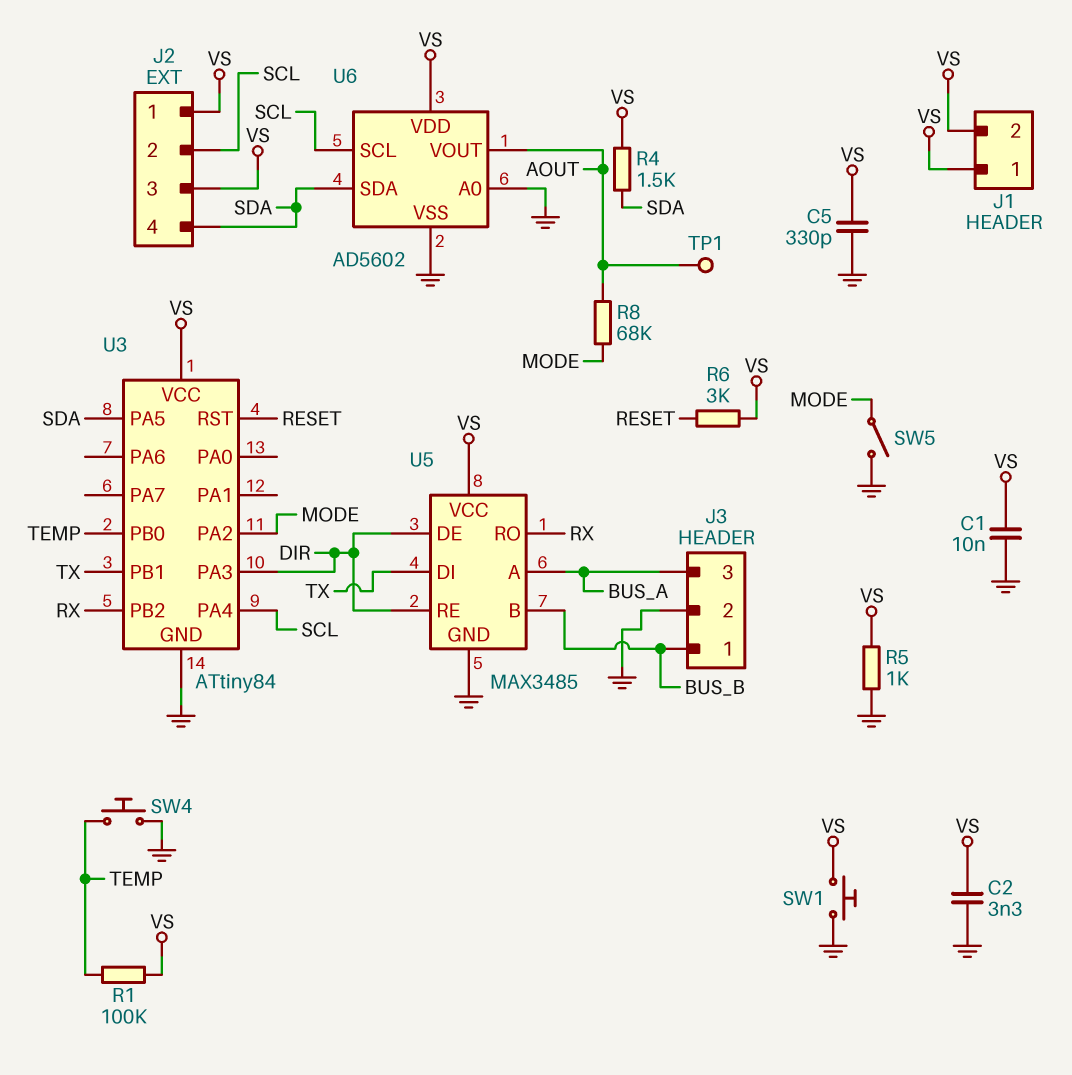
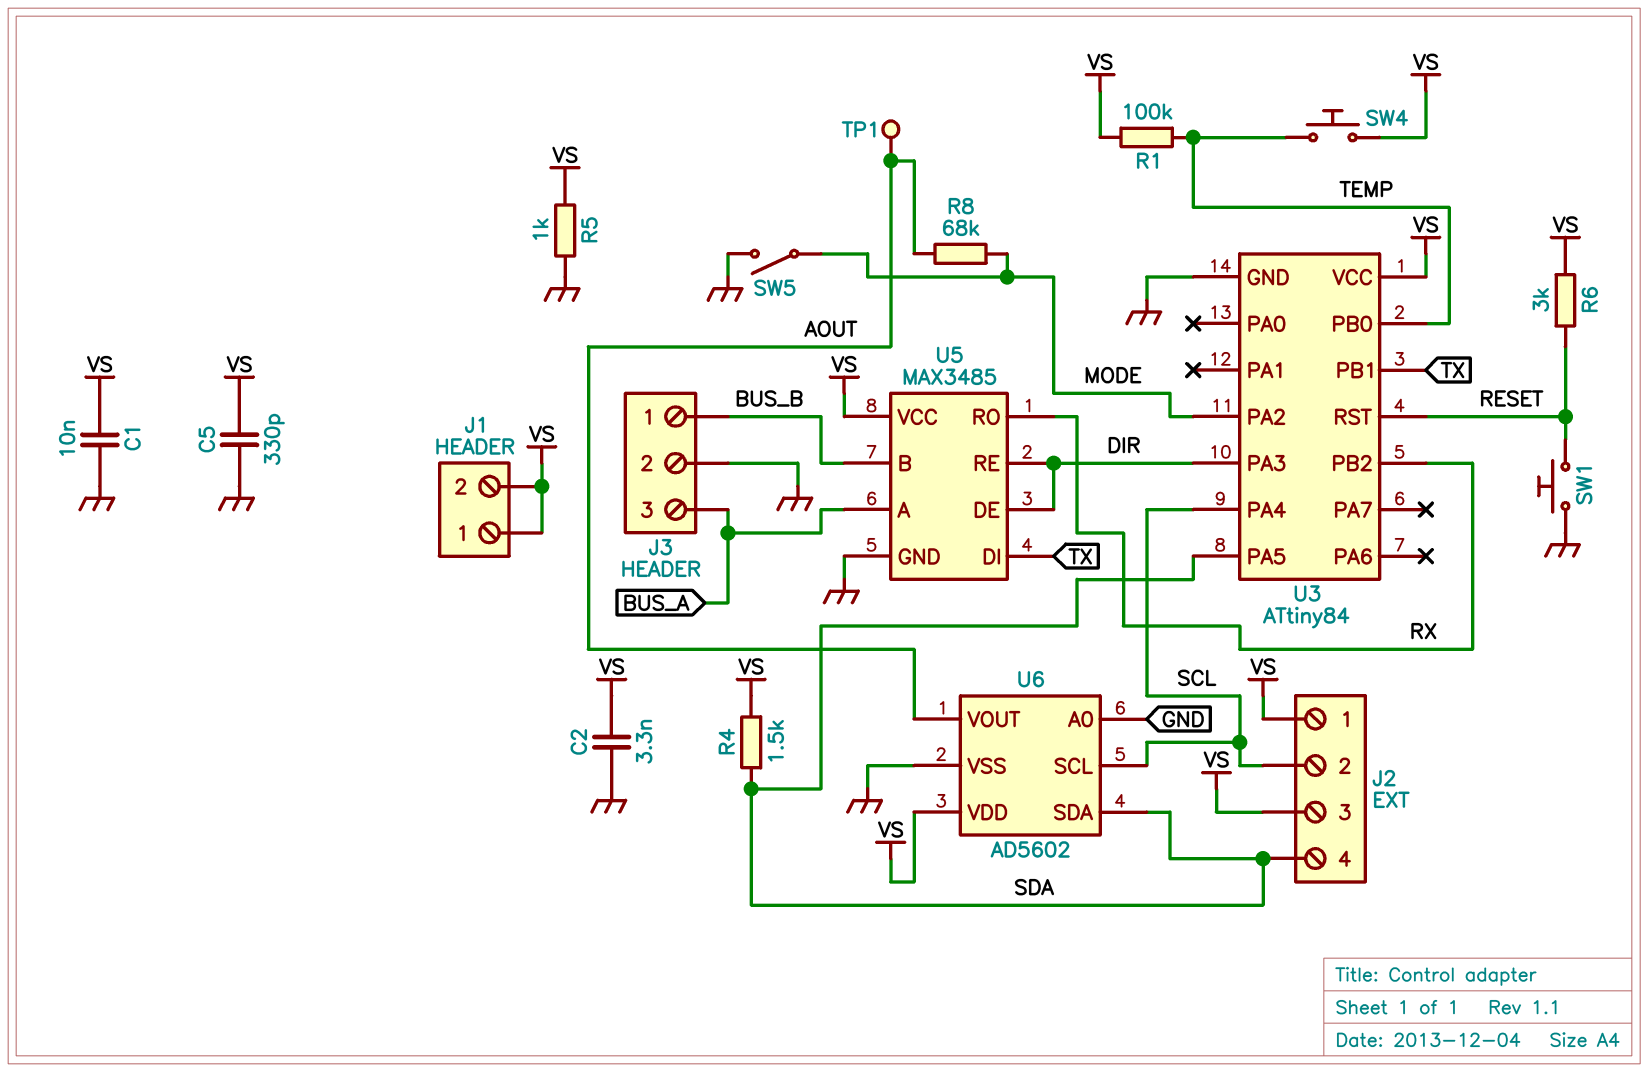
SW1: button (GND, VS) -> button (GND, RESET)
SW4: button (GND, TEMP) -> button (TEMP, VS)

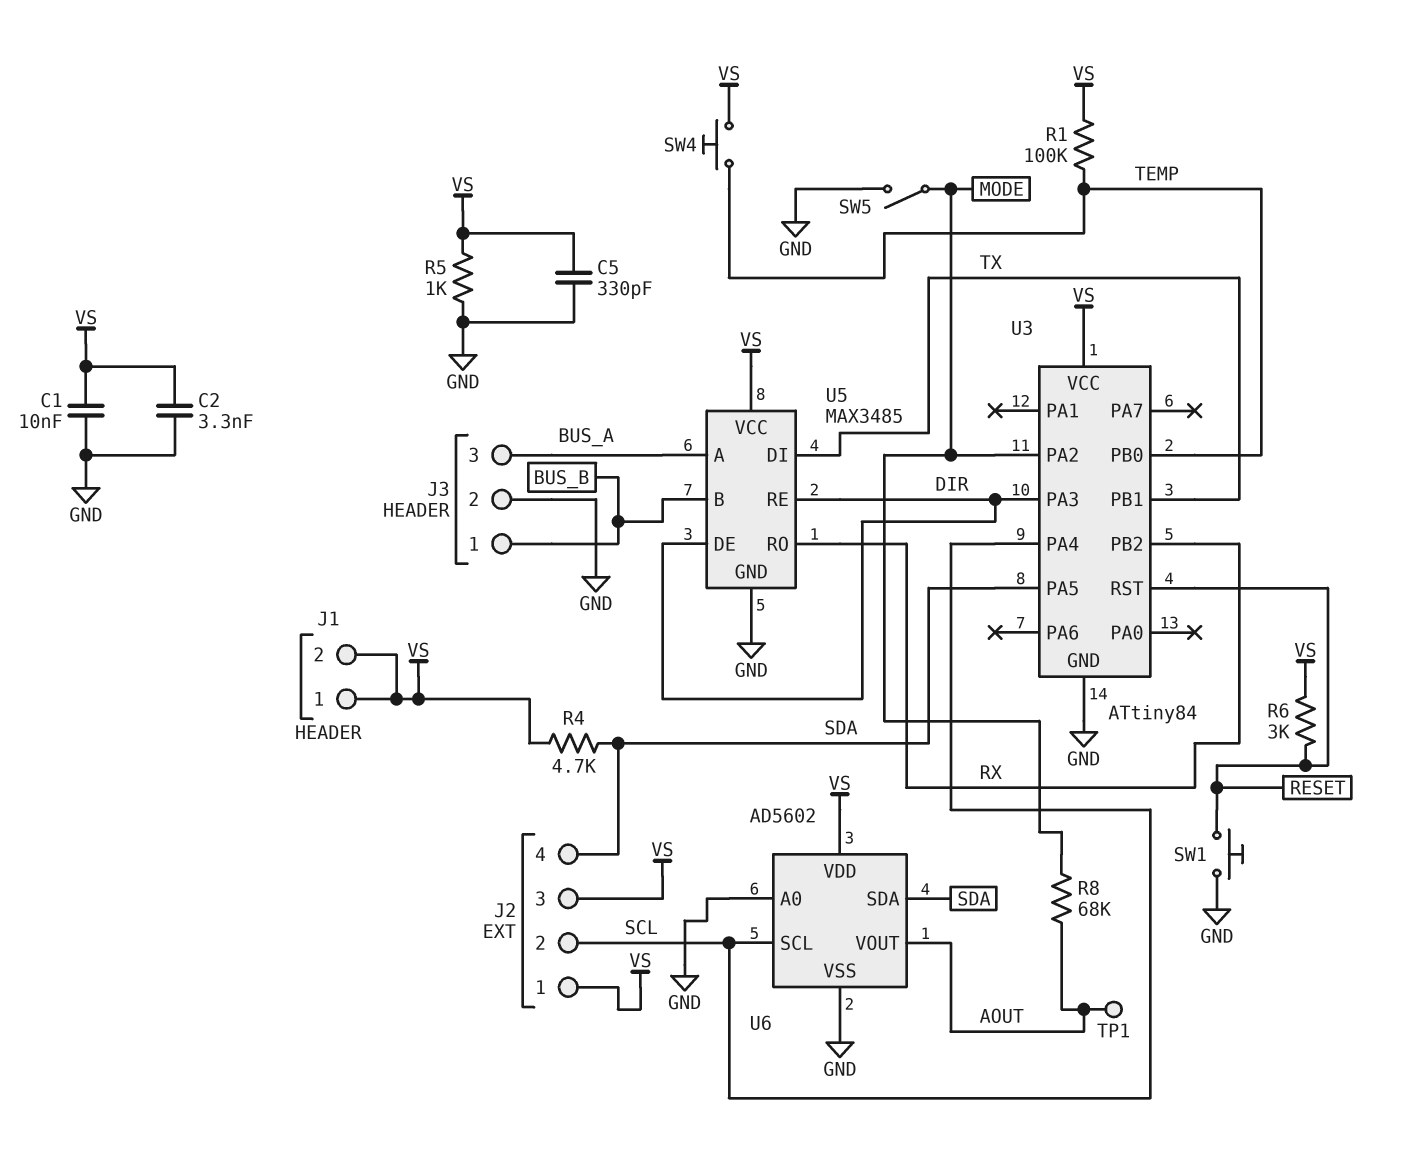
R4: 1.5k (SDA, VS) -> 4.7k (SDA, VS)

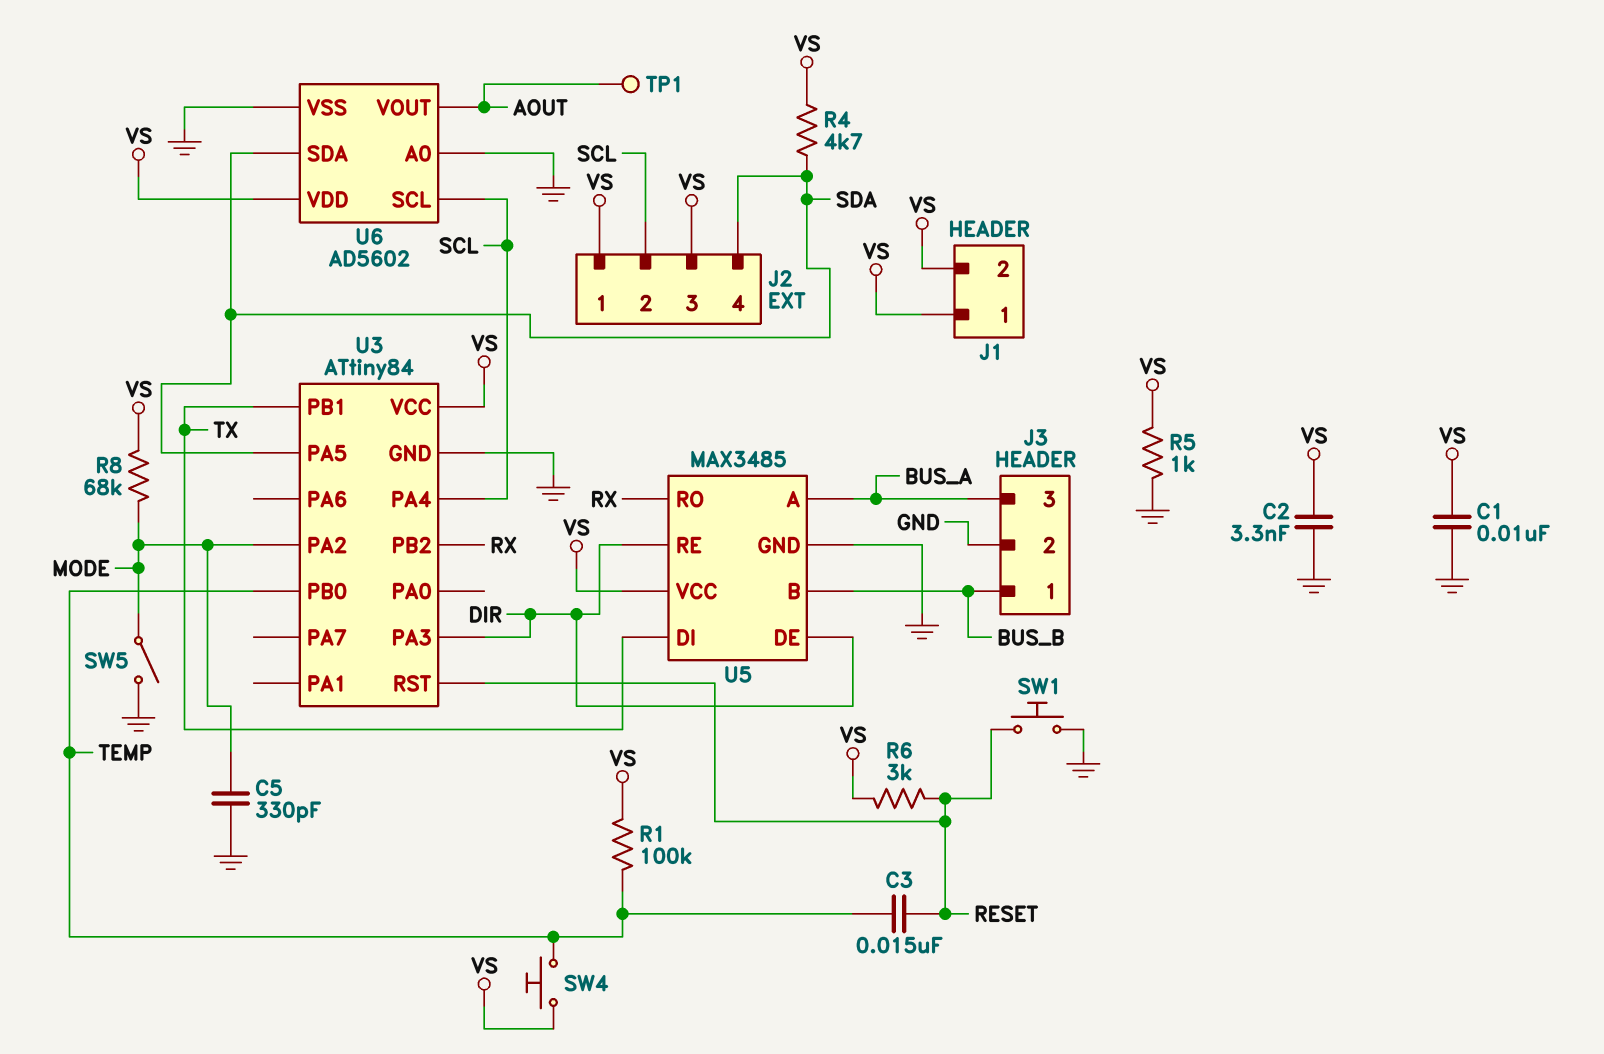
C3: none -> 15nF (RESET, TEMP)
C5: 330pF (GND, VS) -> 330pF (GND, MODE)
R8: 68k (AOUT, MODE) -> 68k (MODE, VS)

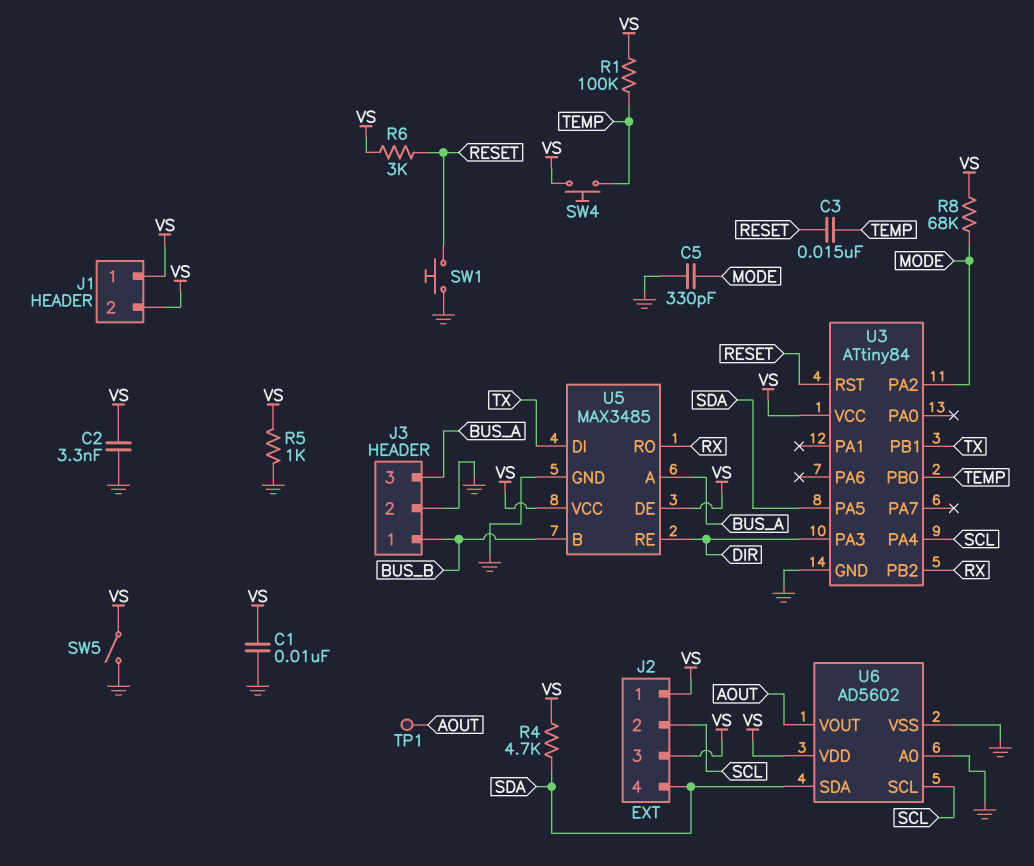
SW5: switch (GND, MODE) -> switch (GND, VS)
U5 pin DE: DIR -> VS

